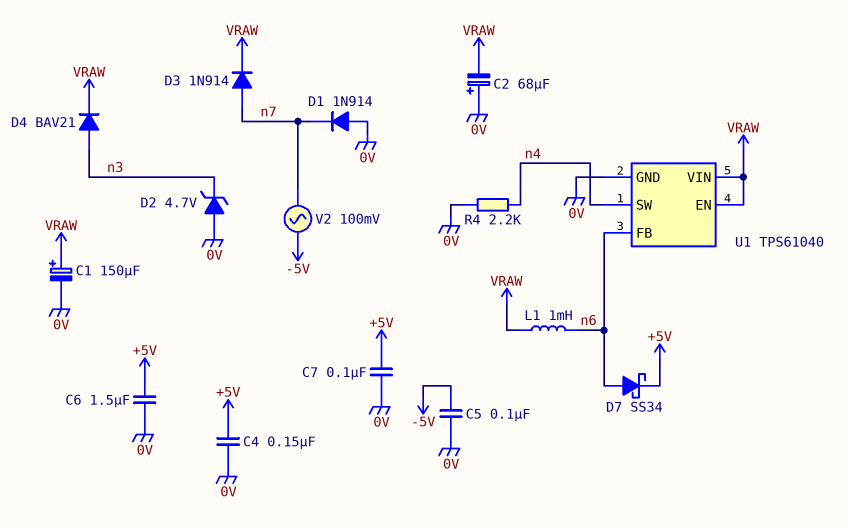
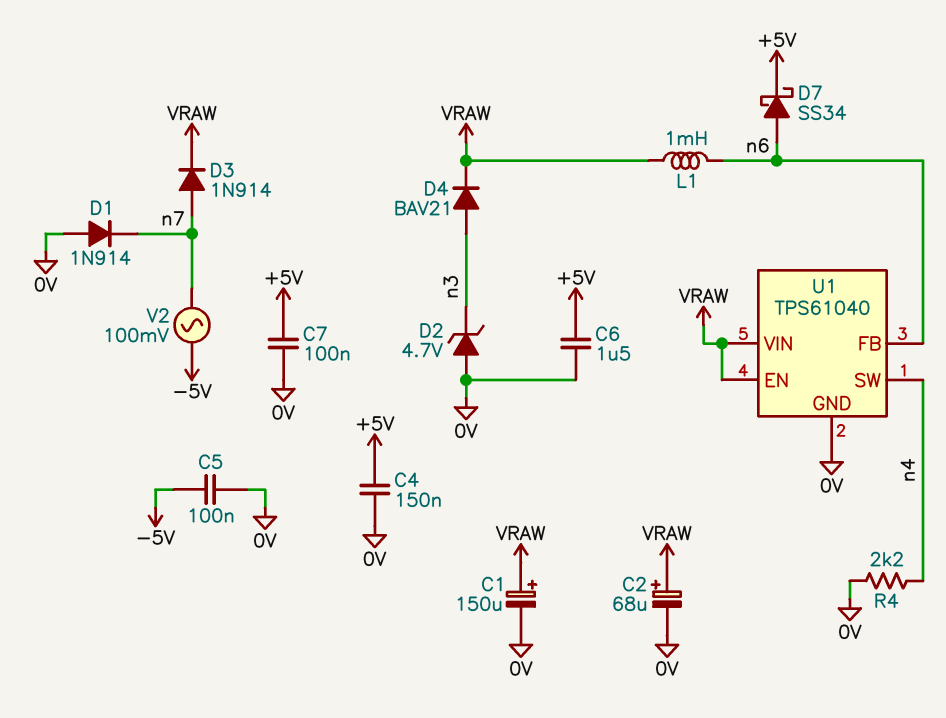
C2: 68uF (plus 0V, minus VRAW) -> 68uF (plus VRAW, minus 0V)

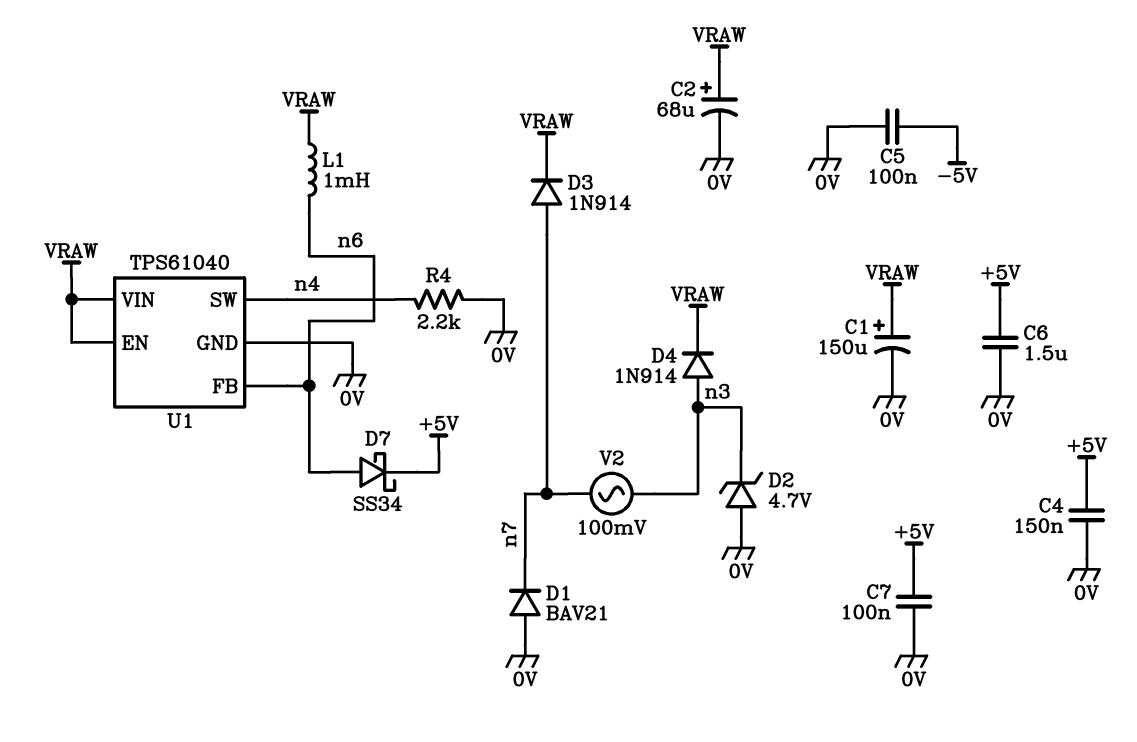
D1: diode 1N914 (A 0V, K n7) -> diode BAV21 (A 0V, K n7)
D4: diode BAV21 (A n3, K VRAW) -> diode 1N914 (A n3, K VRAW)
V2: AC 100mV (-5V, n7) -> AC 100mV (n3, n7)

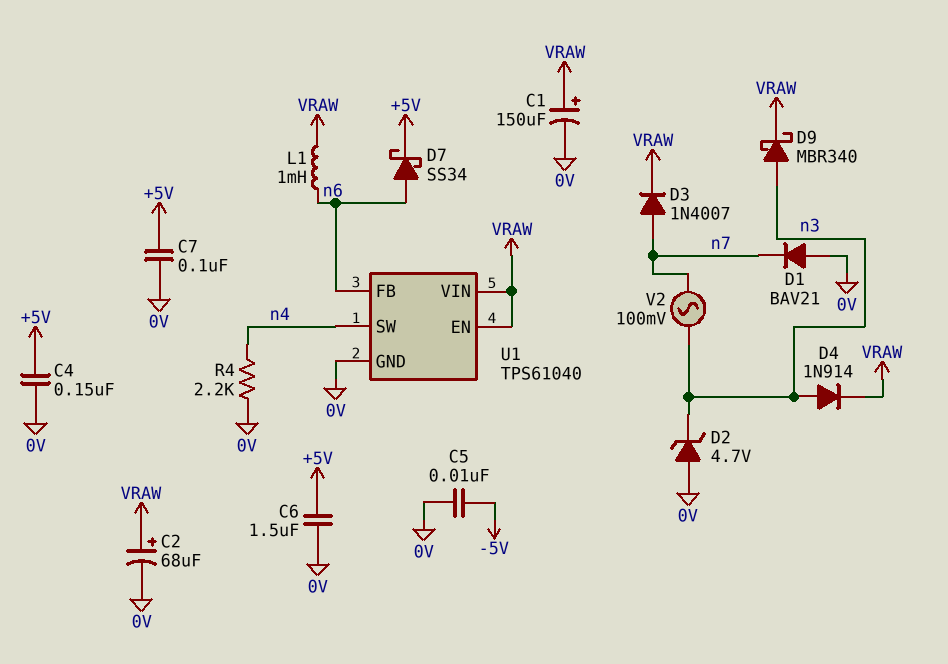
C5: 100nF (-5V, 0V) -> 10nF (-5V, 0V)
D3: diode 1N914 (A n7, K VRAW) -> diode 1N4007 (A n7, K VRAW)
D9: none -> schottky MBR340 (A n3, K VRAW)

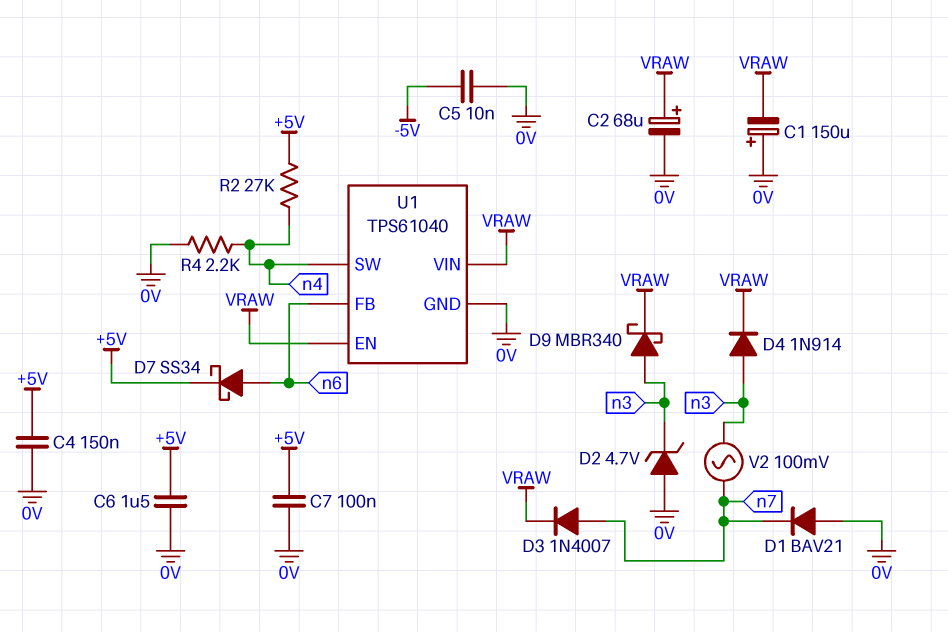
C1: 150uF (plus VRAW, minus 0V) -> 150uF (plus 0V, minus VRAW)
L1: 1mH (VRAW, n6) -> none
R2: none -> 27k (+5V, n4)

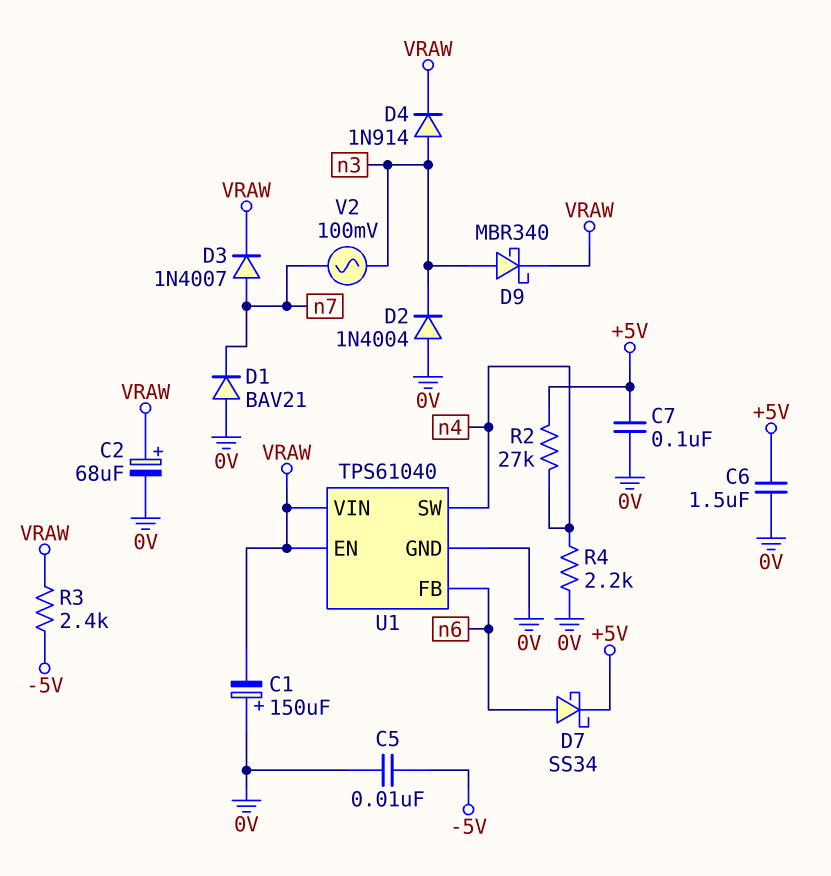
C4: 150nF (+5V, 0V) -> none
D2: zener 4.7V (A 0V, K n3) -> diode 1N4004 (A 0V, K n3)
R3: none -> 2.4k (-5V, VRAW)

